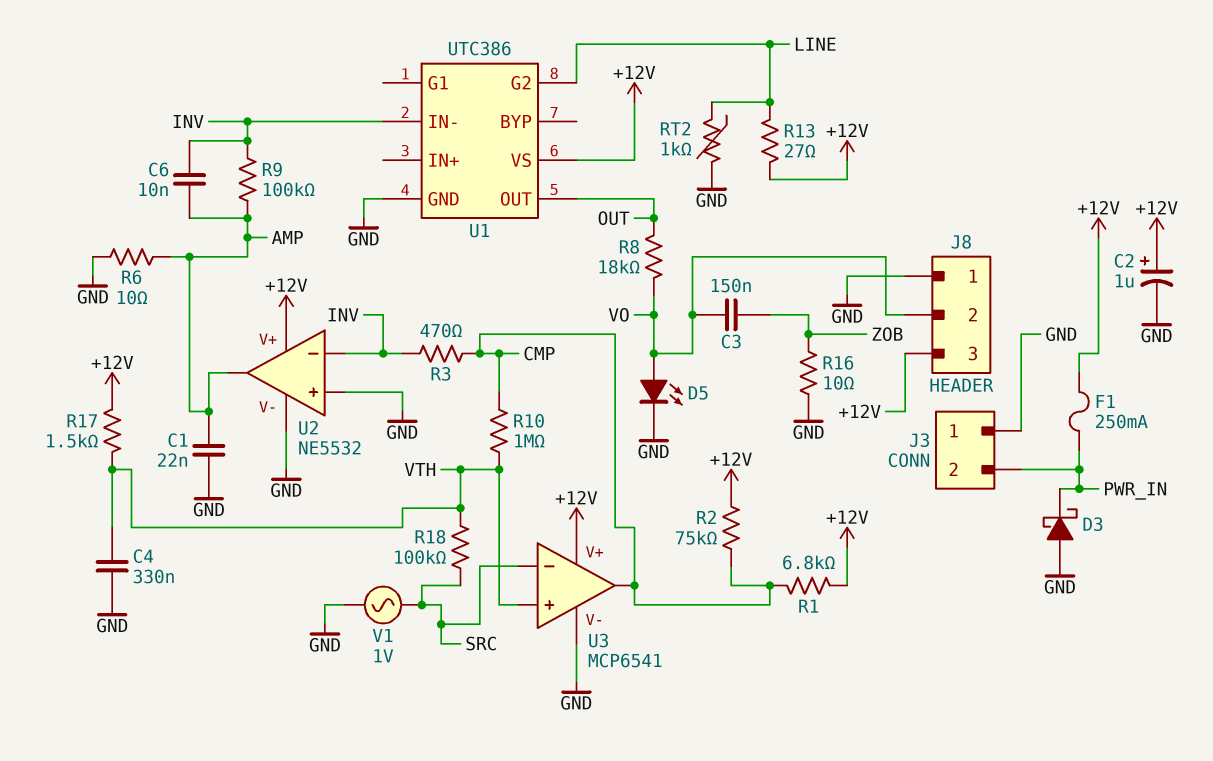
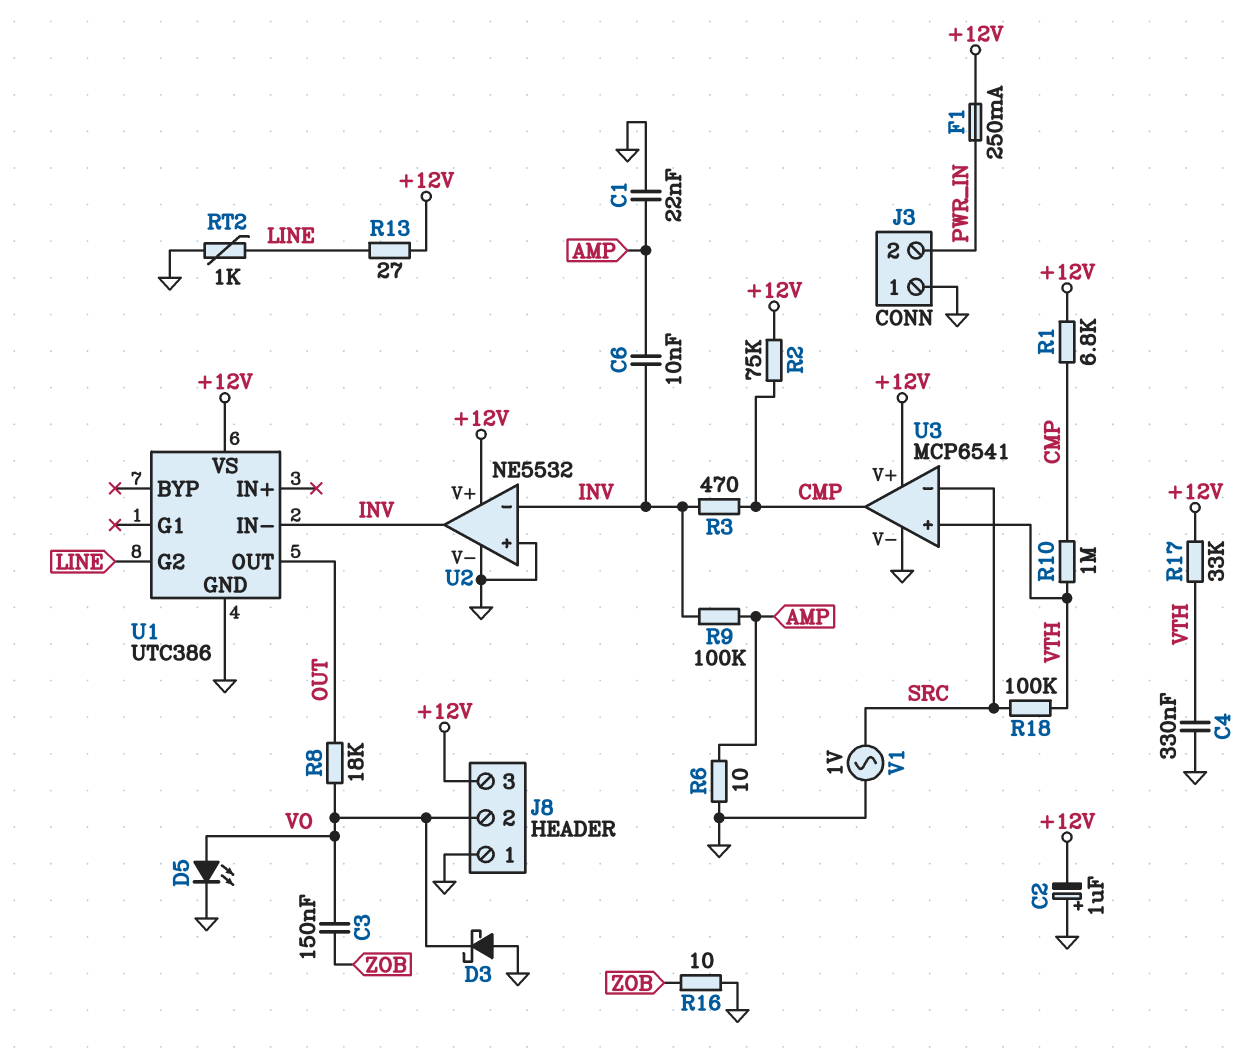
C2: 1uF (plus +12V, minus GND) -> 1uF (plus GND, minus +12V)
D3: schottky (A GND, K PWR_IN) -> schottky (A GND, K VO)
R17: 1.5k (+12V, VTH) -> 33k (+12V, VTH)
U2 pin out: AMP -> INV

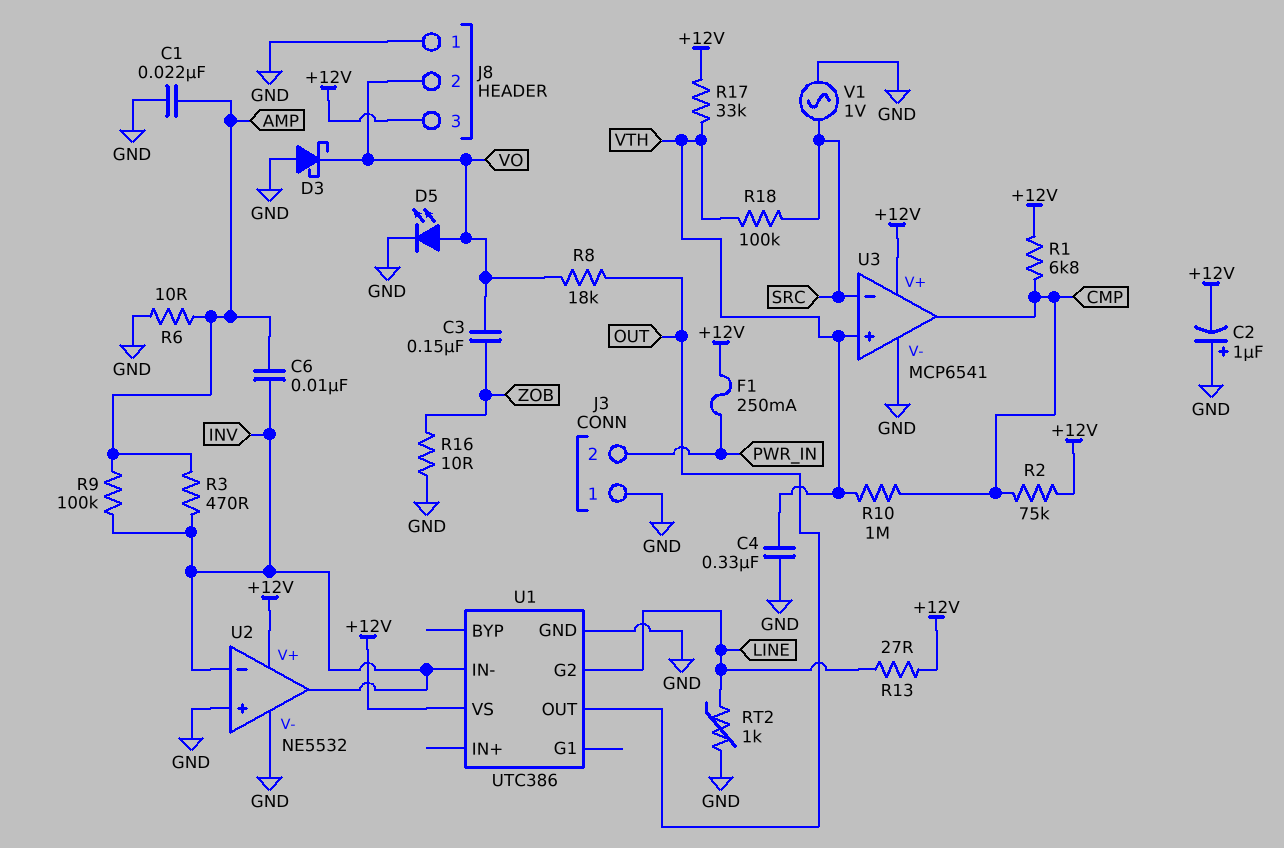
R3: 470 (CMP, INV) -> 470 (AMP, INV)

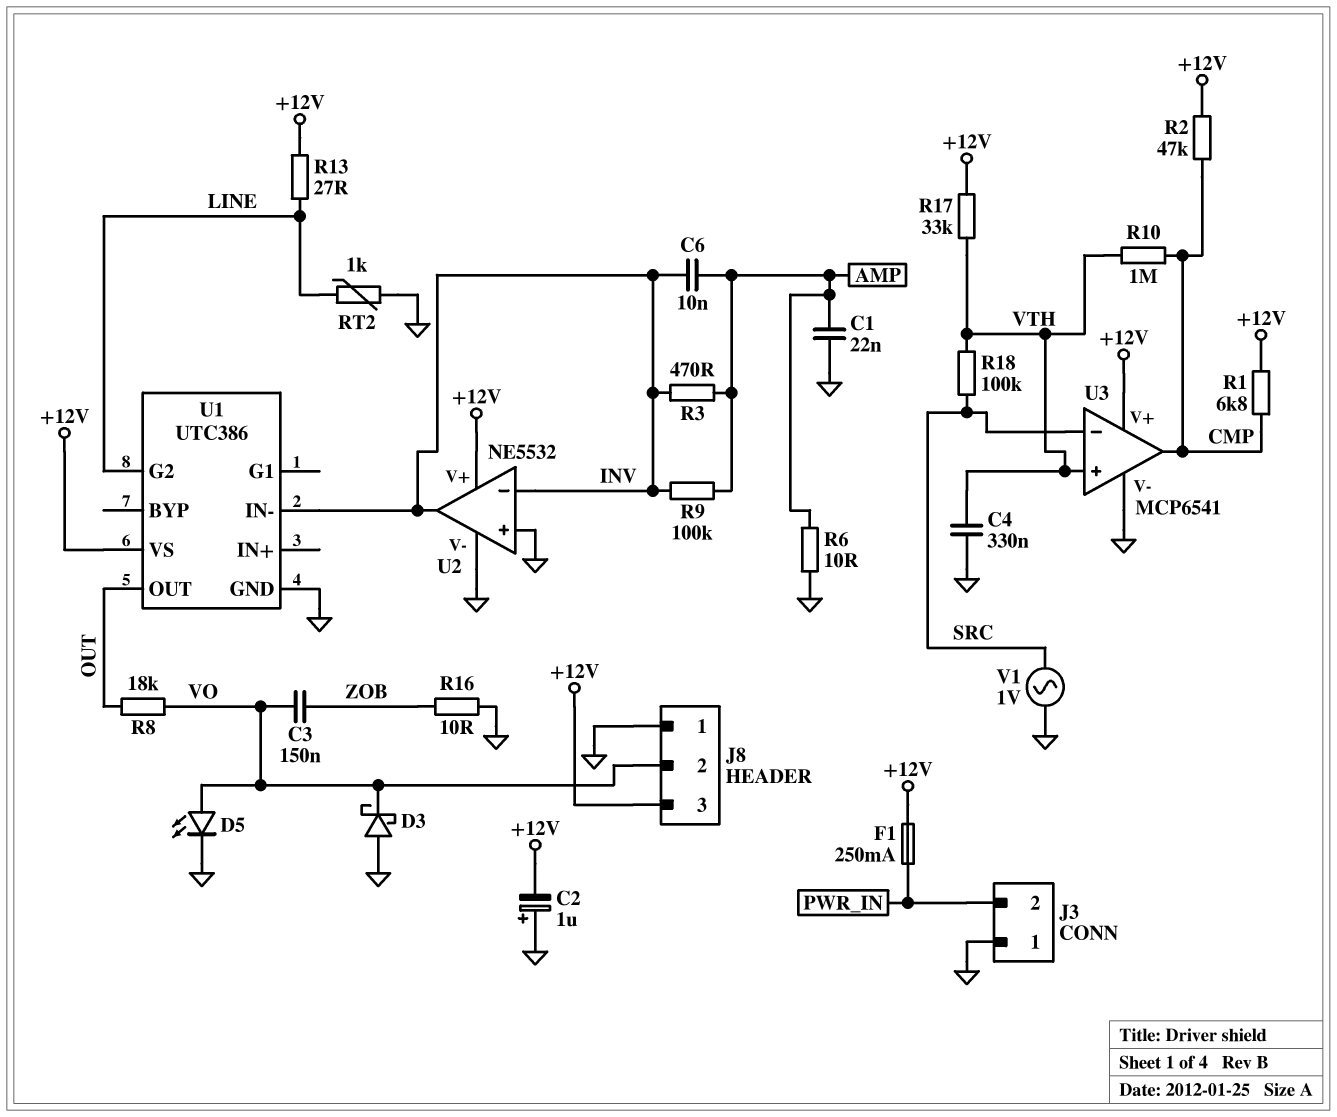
R2: 75k (+12V, CMP) -> 47k (+12V, CMP)

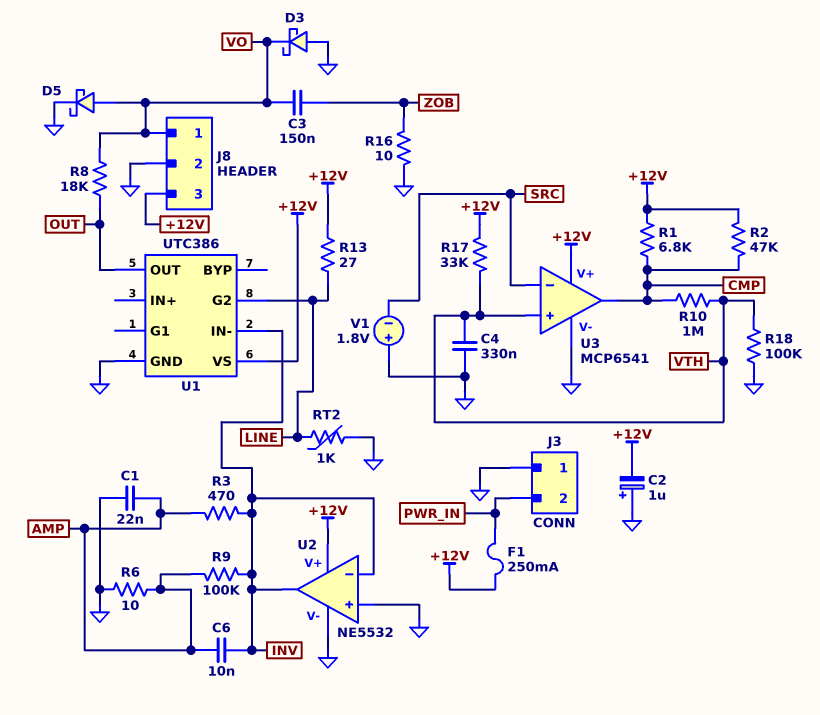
D5: LED (A VO, K GND) -> schottky (A VO, K GND)
J8 pin 1: GND -> VO
J8 pin 2: VO -> GND
R18: 100k (SRC, VTH) -> 100k (GND, VTH)
V1: AC 1V (GND, SRC) -> 1.8V (plus GND, minus SRC)

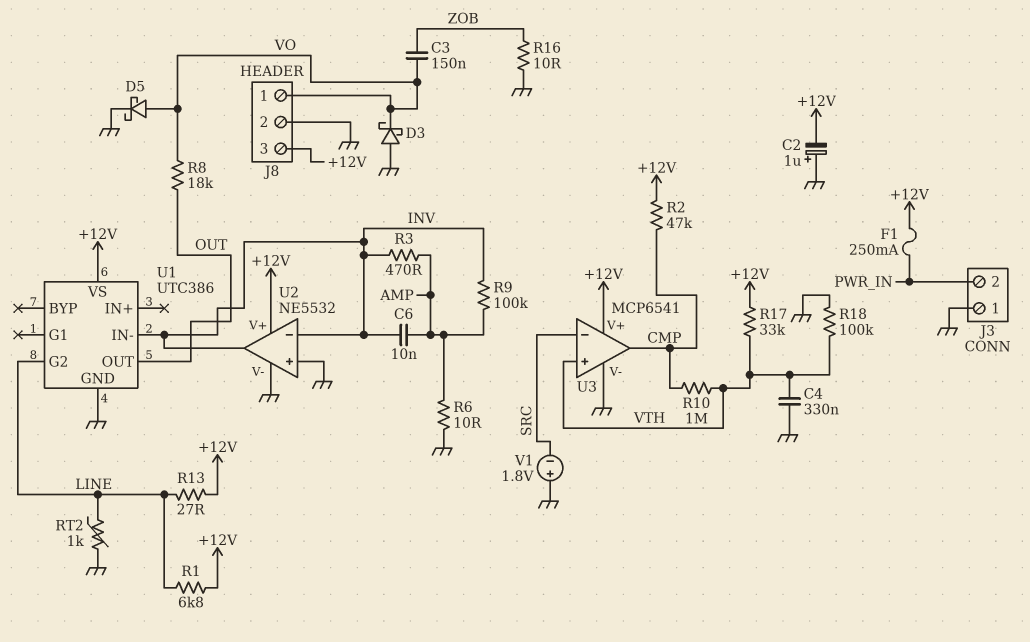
C1: 22nF (AMP, GND) -> none
R1: 6.8k (+12V, CMP) -> 6.8k (+12V, LINE)

